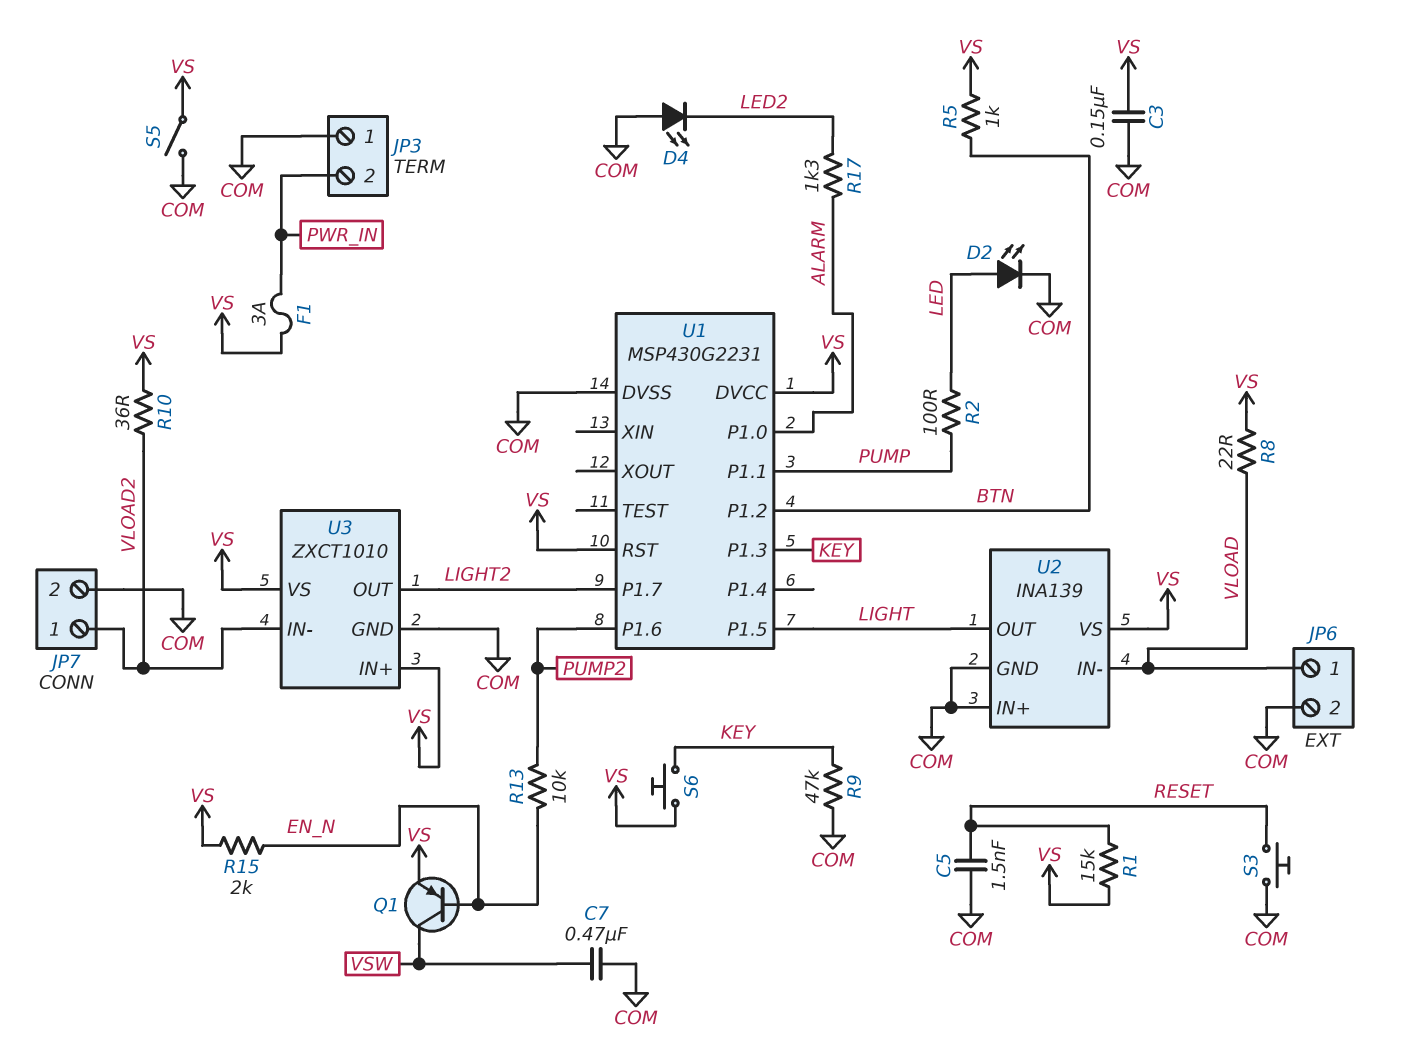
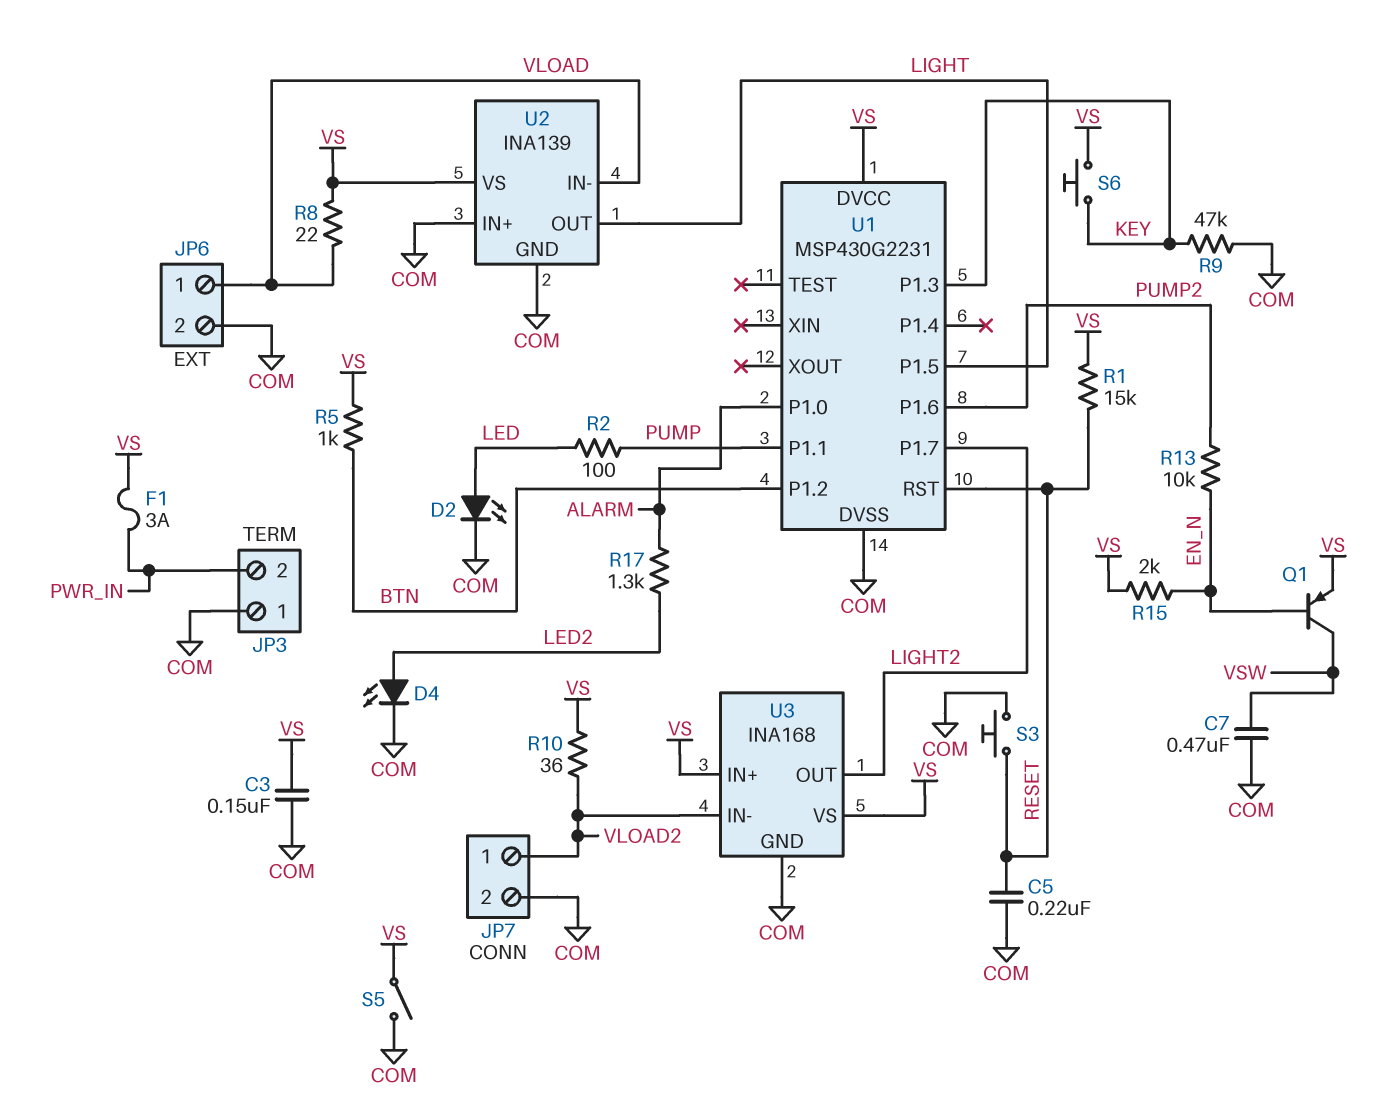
C5: 1.5nF (COM, RESET) -> 220nF (COM, RESET)
D4: LED (A COM, K LED2) -> LED (A LED2, K COM)
U1 pin RST: VS -> RESET
U3: ZXCT1010 -> INA168

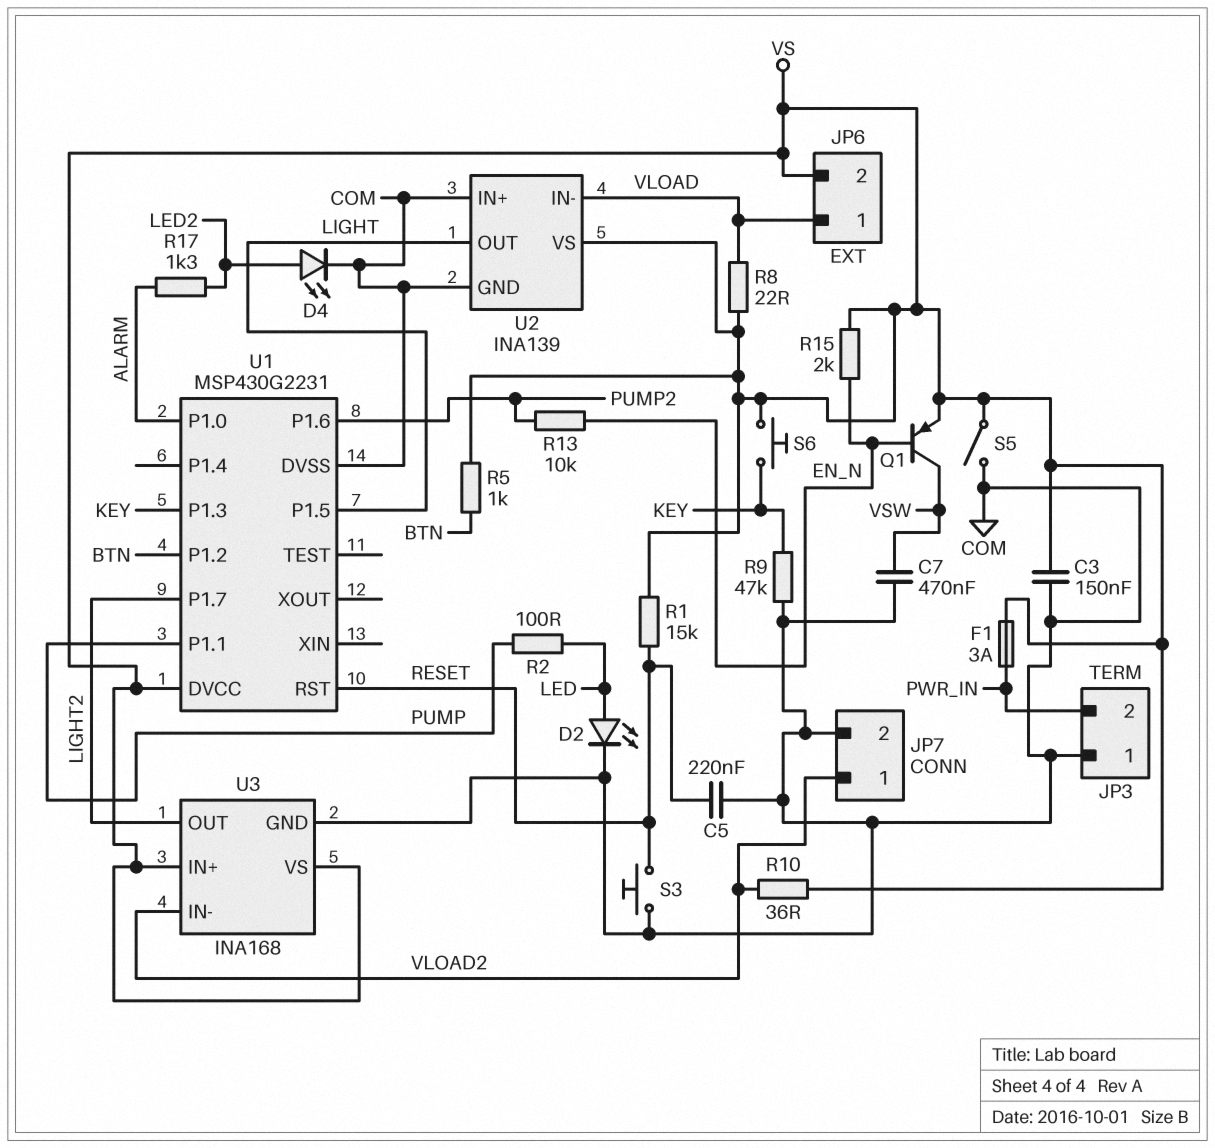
JP6 pin 2: COM -> VS

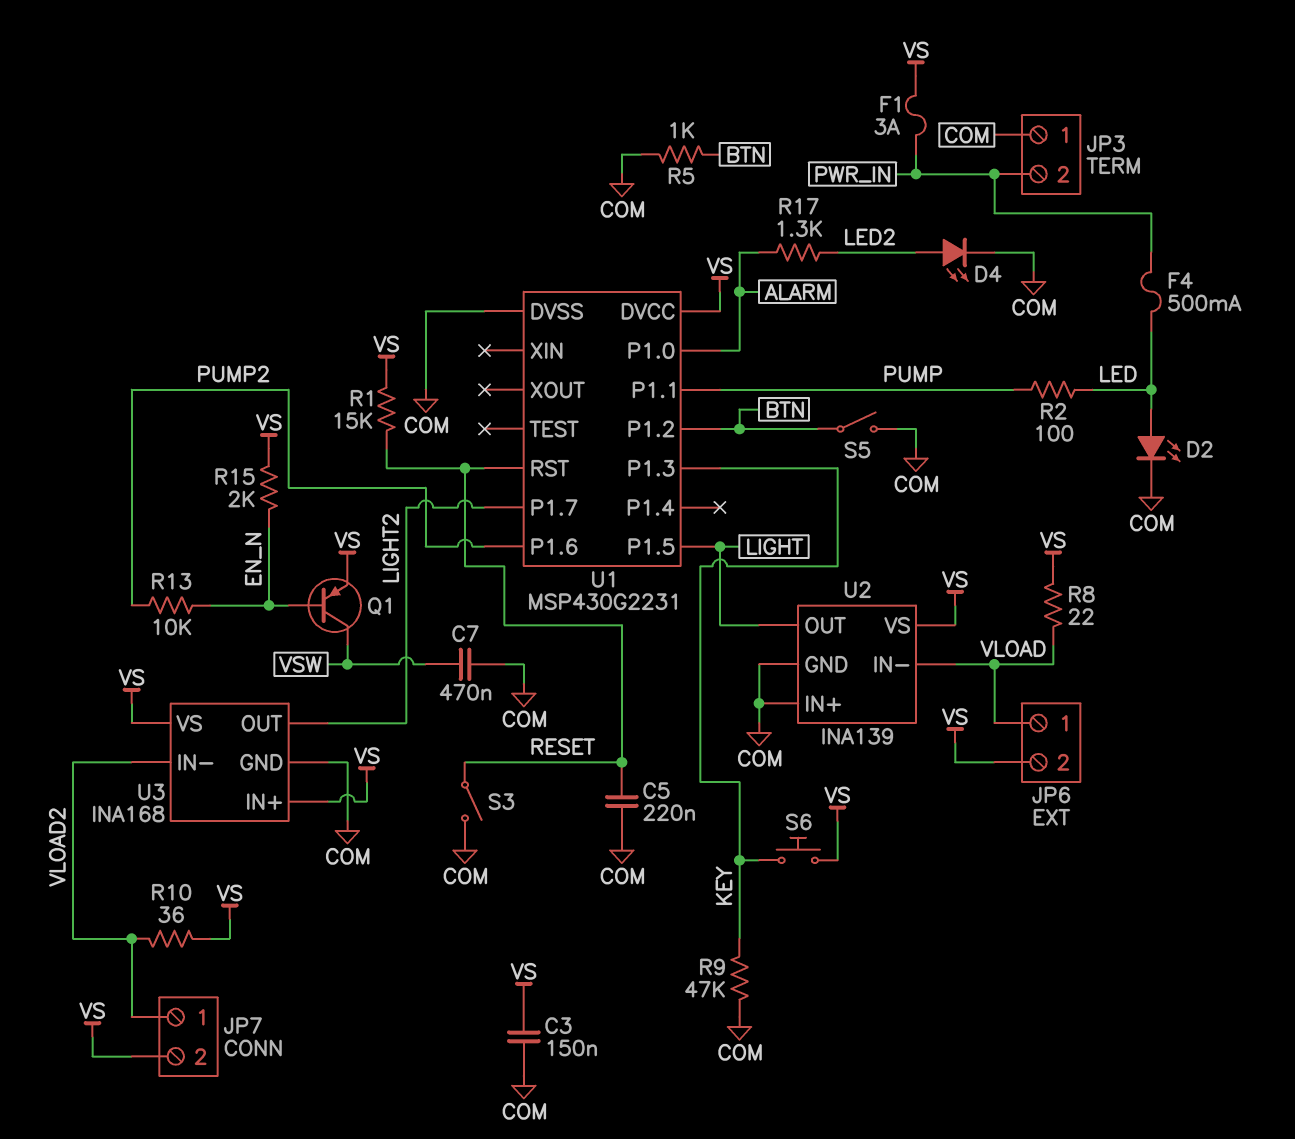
F4: none -> 500mA (LED, PWR_IN)
JP7 pin 2: COM -> VS
R5: 1k (BTN, VS) -> 1k (BTN, COM)
S3: button (COM, RESET) -> switch (COM, RESET)
S5: switch (COM, VS) -> switch (BTN, COM)

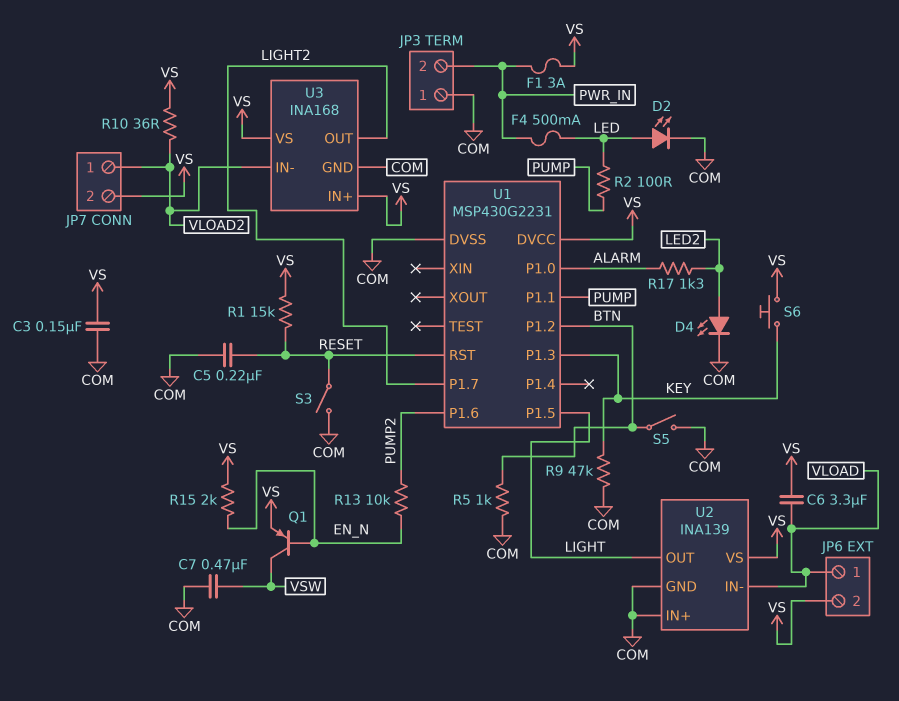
C6: none -> 3.3uF (VLOAD, VS)
R8: 22 (VLOAD, VS) -> none

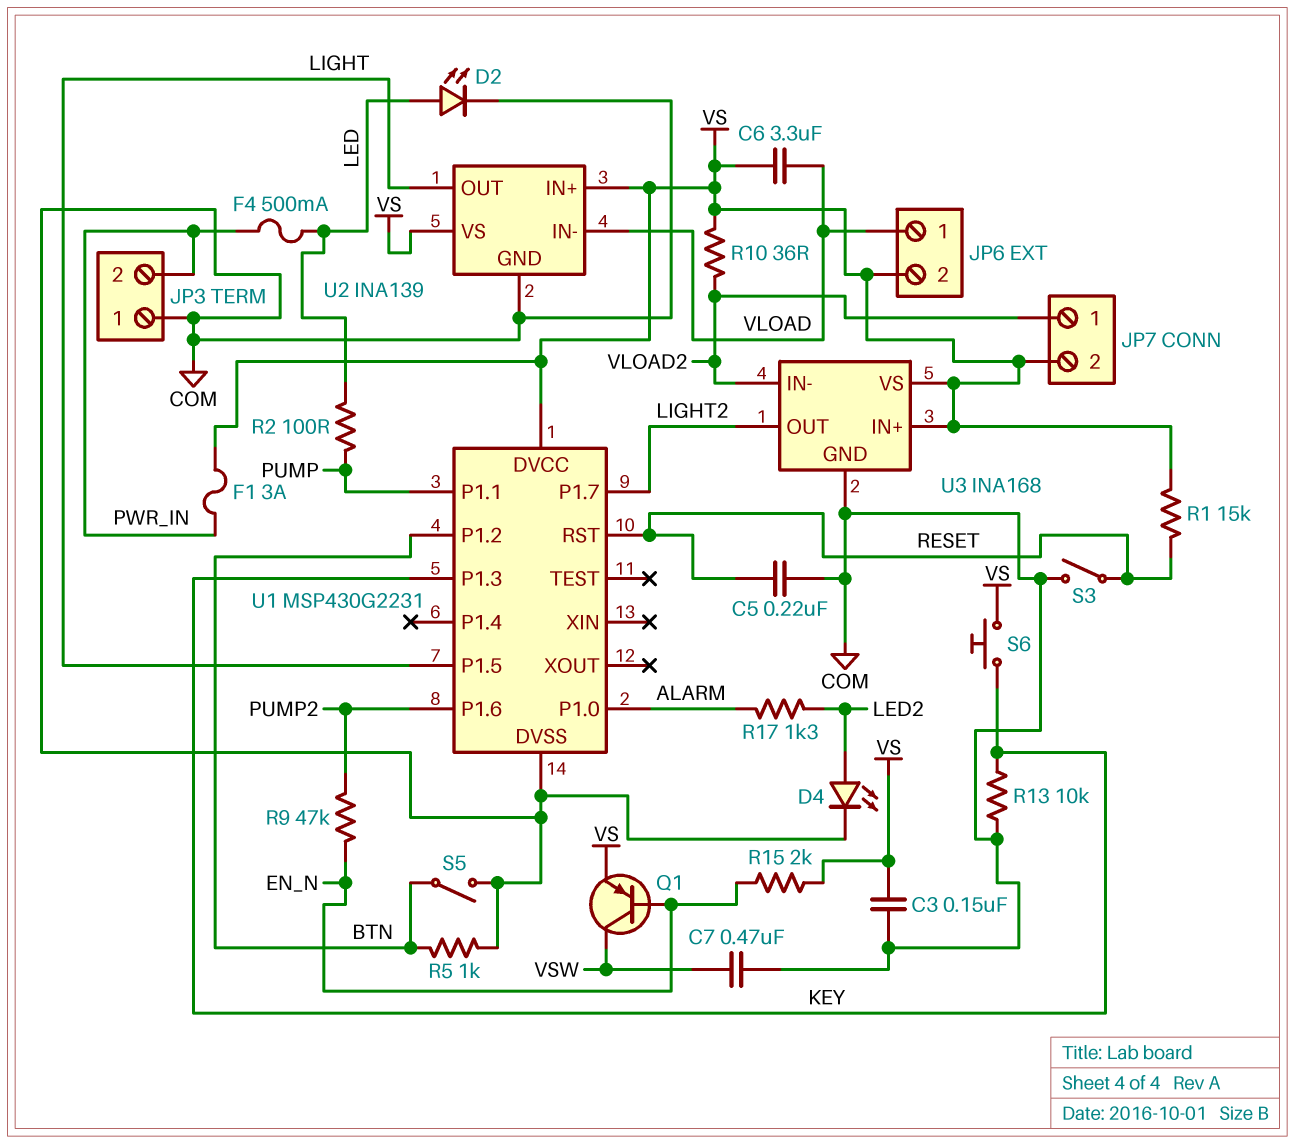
R9: 47k (COM, KEY) -> 47k (EN_N, PUMP2)
R13: 10k (EN_N, PUMP2) -> 10k (COM, KEY)
U2 pin IN+: COM -> VS

